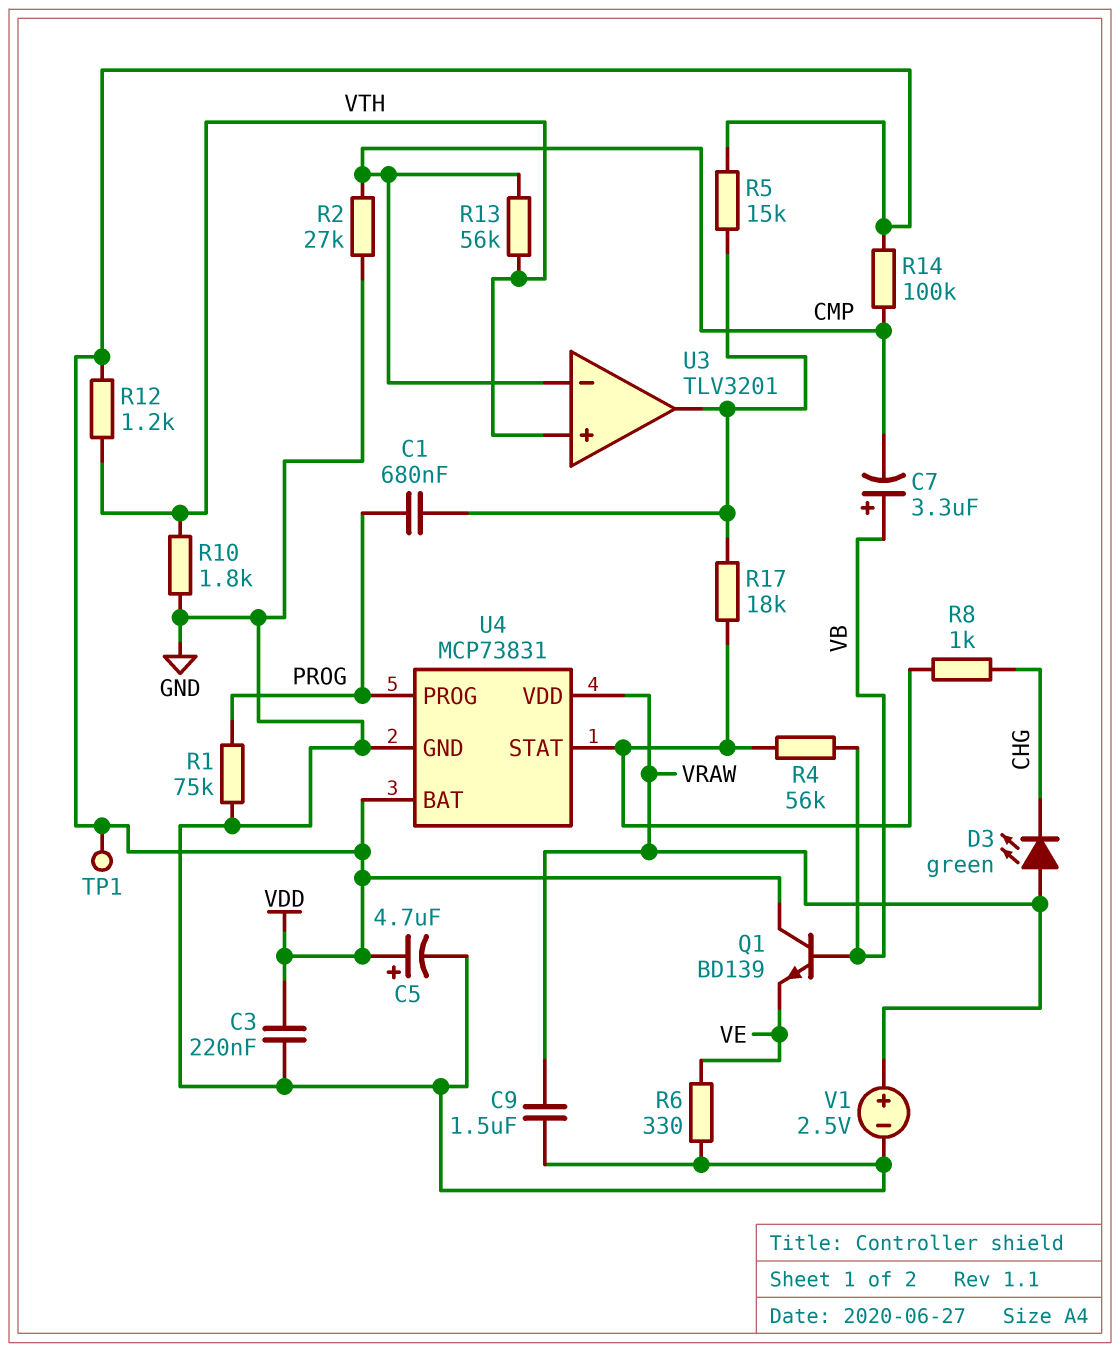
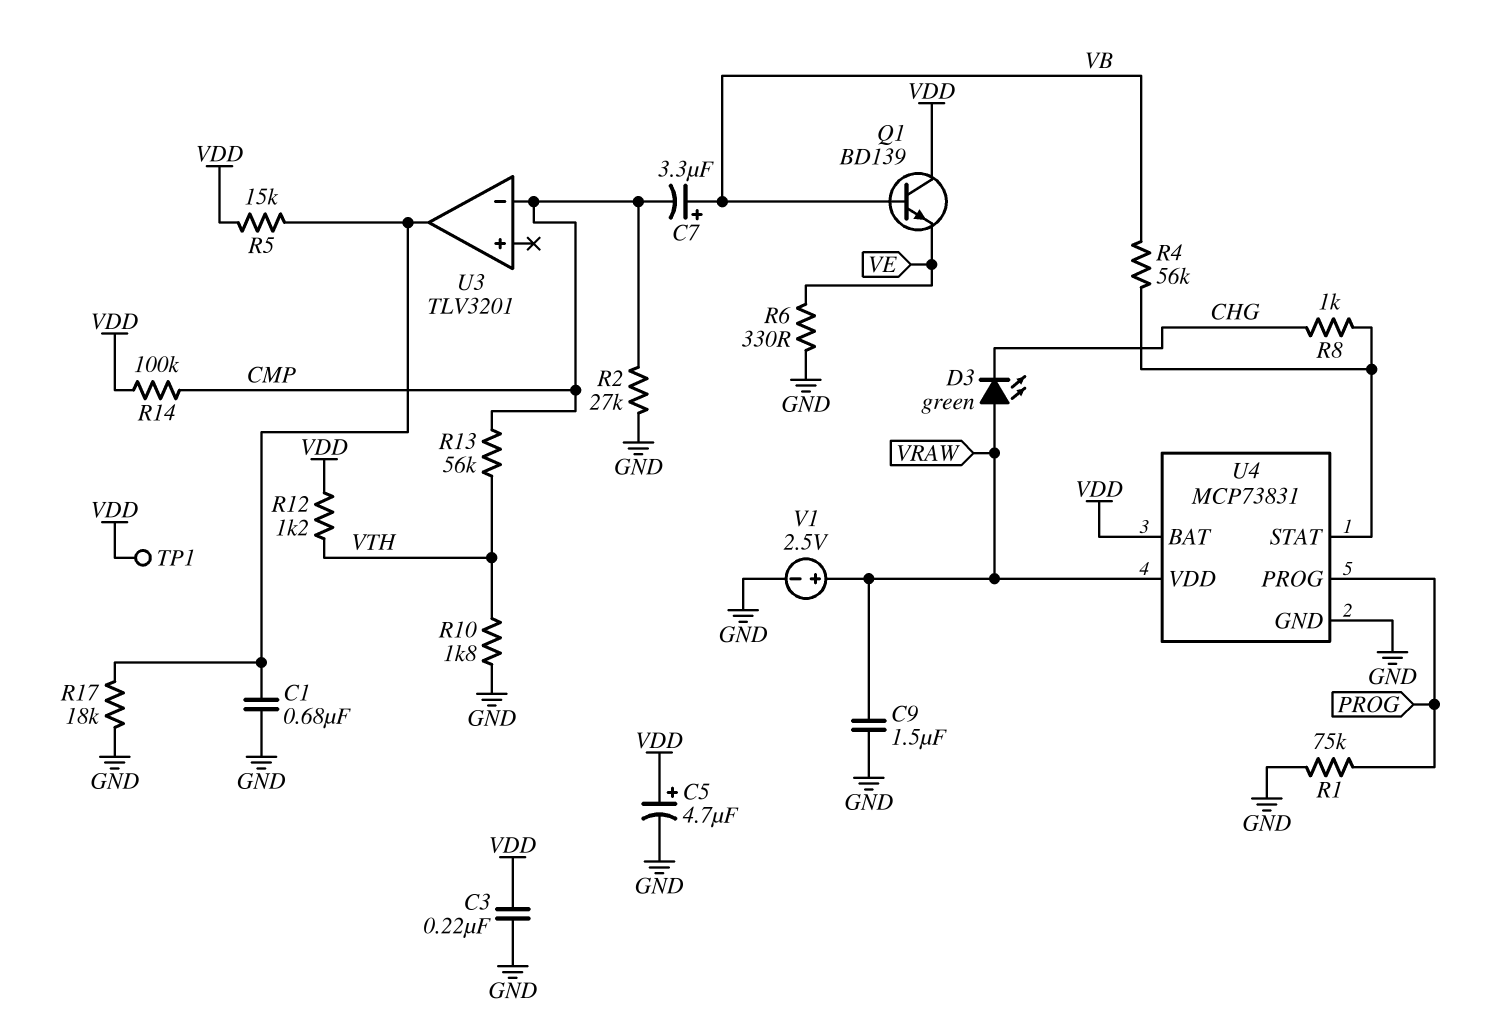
C1: 680nF (PROG, U3/out) -> 680nF (GND, U3/out)
R17: 18k (U3/out, U4/STAT) -> 18k (GND, U3/out)
U3 pin in+: VTH -> none

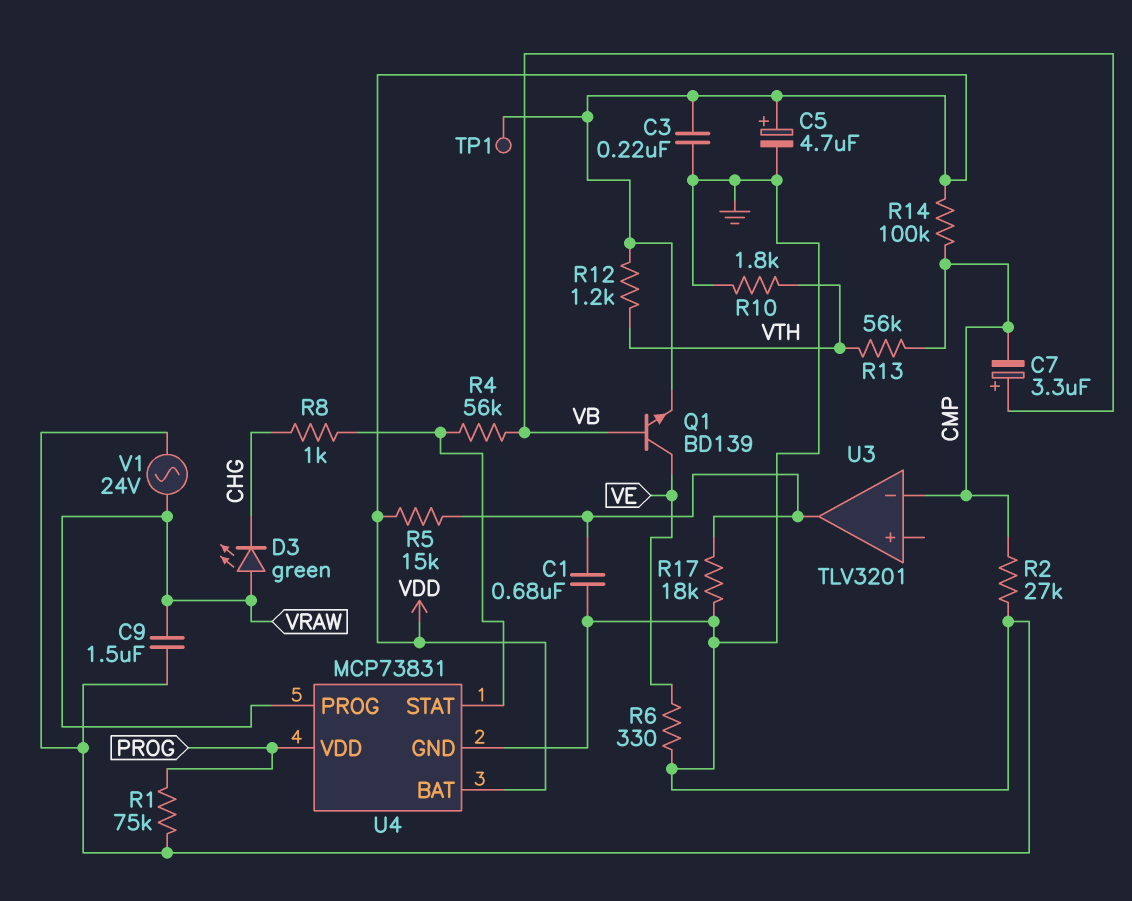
Q1: NPN BD139 (B VB, C VDD, E VE) -> NPN BD139 (B VB, C VE, E VDD)
U4 pin PROG: PROG -> VRAW
U4 pin VDD: VRAW -> PROG
V1: 2.5V (plus VRAW, minus GND) -> AC 24V (GND, VRAW)

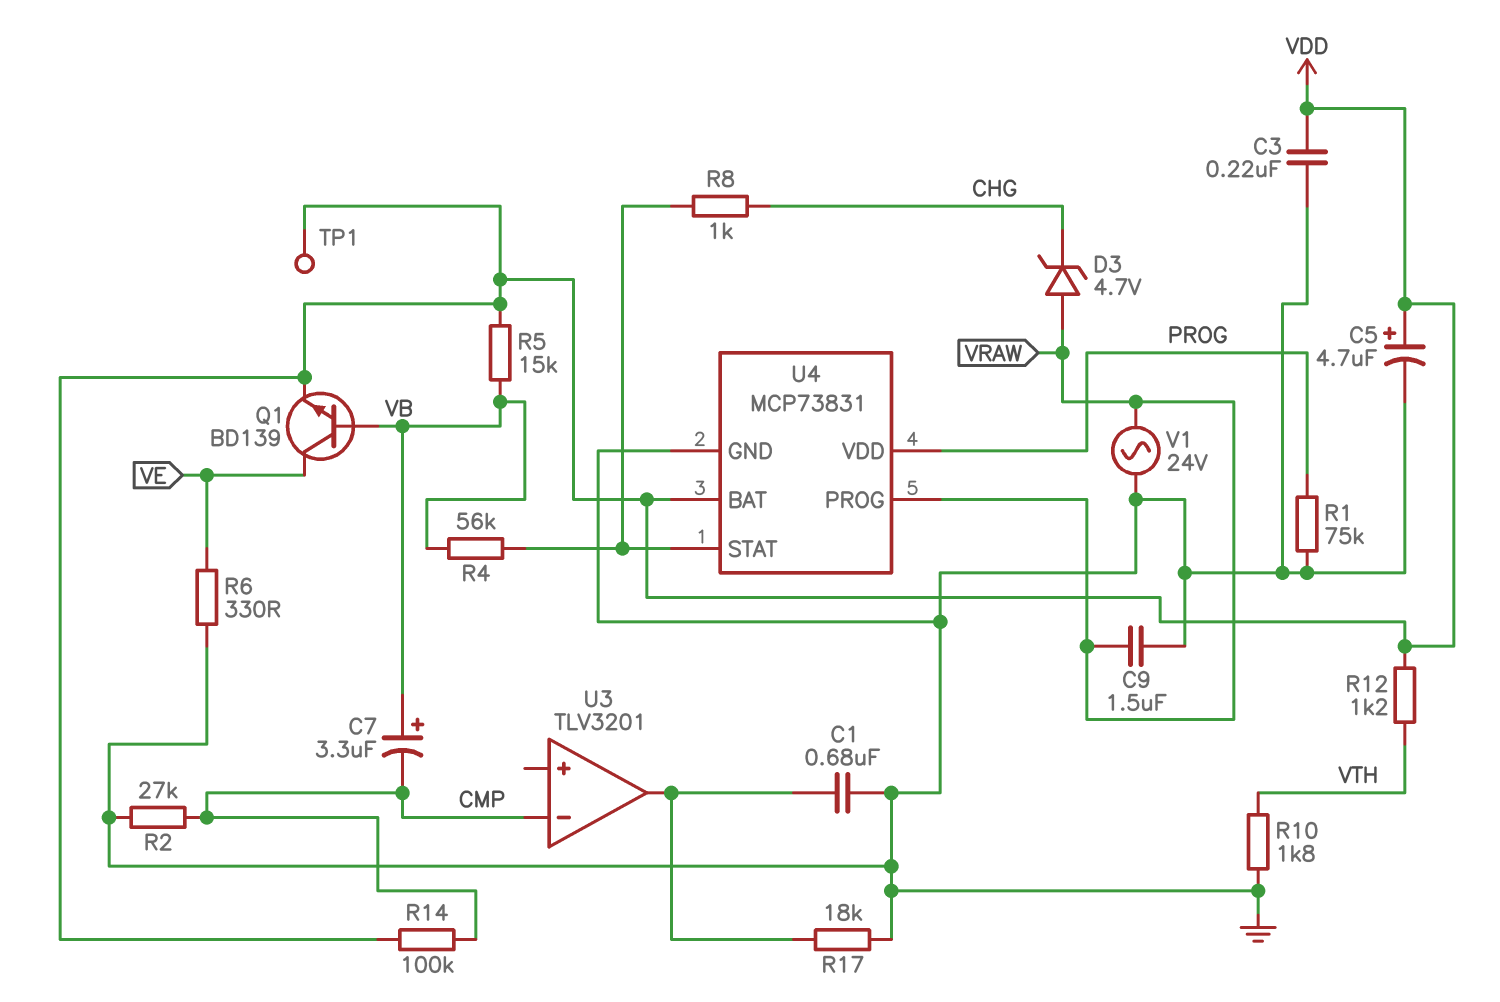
D3: LED green (A VRAW, K CHG) -> zener 4.7V (A VRAW, K CHG)
R5: 15k (U3/out, VDD) -> 15k (VB, VDD)
R13: 56k (CMP, VTH) -> none

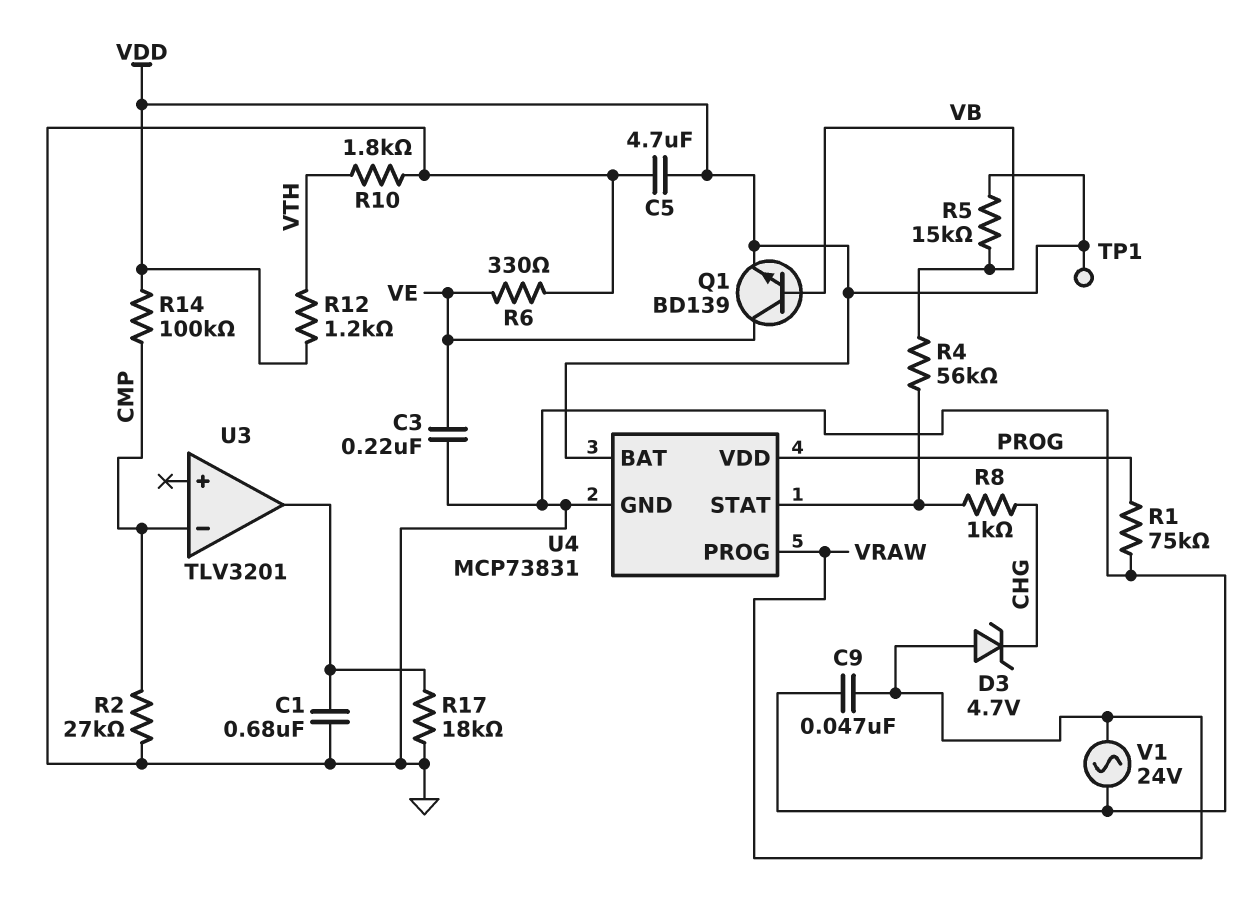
C3: 220nF (GND, VDD) -> 220nF (GND, VE)
C5: 4.7uF (plus VDD, minus GND) -> 4.7uF (GND, VDD)
C7: 3.3uF (plus VB, minus CMP) -> none
C9: 1.5uF (GND, VRAW) -> 47nF (GND, VRAW)

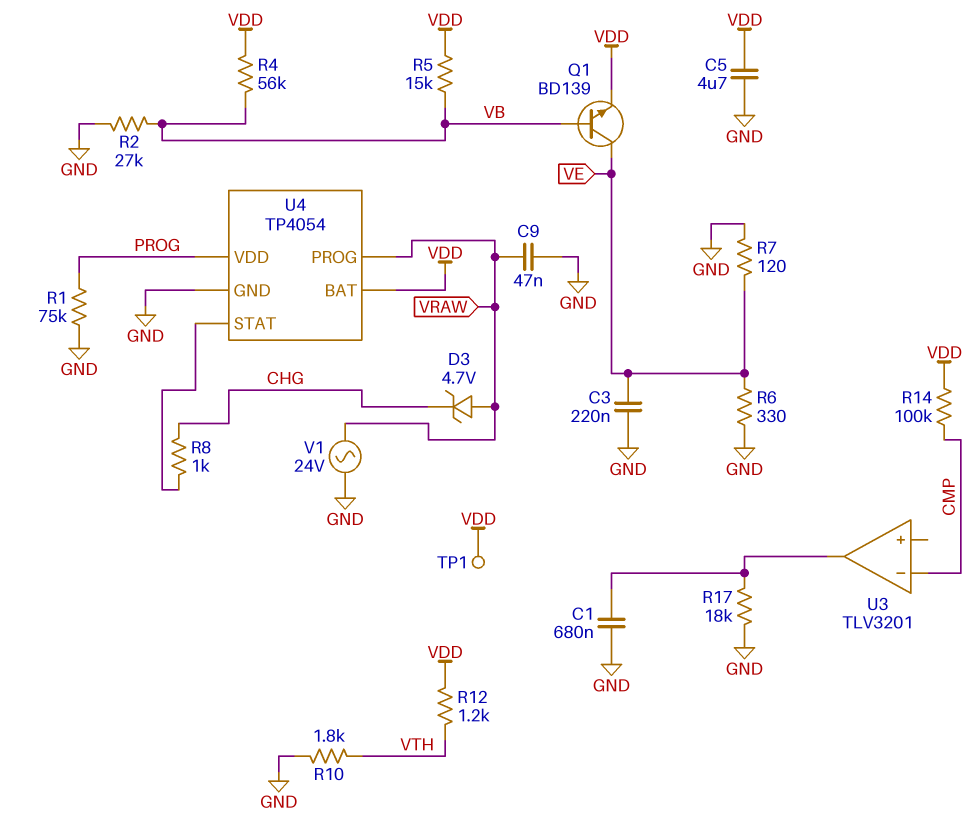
R2: 27k (CMP, GND) -> 27k (GND, VB)
R4: 56k (U4/STAT, VB) -> 56k (VB, VDD)
R7: none -> 120 (GND, VE)
U4: MCP73831 -> TP4054

